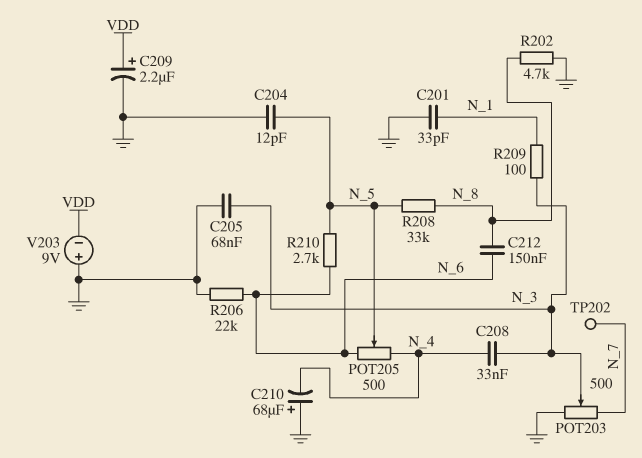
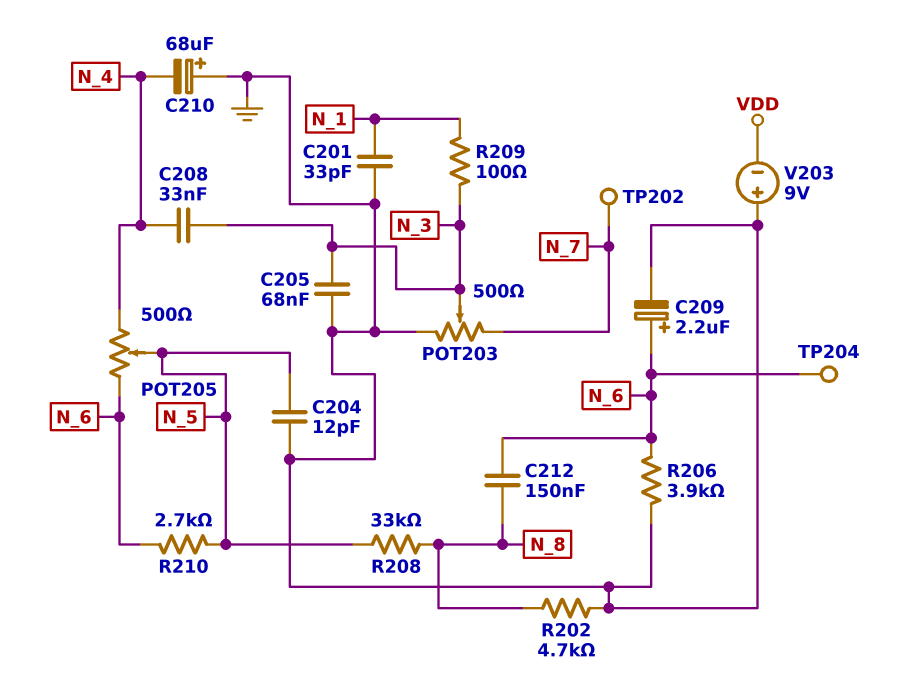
C209: 2.2uF (plus VDD, minus GND) -> 2.2uF (plus N_6, minus GND)
R206: 22k (GND, N_6) -> 3.9k (GND, N_6)
TP204: none -> test point (N_6)

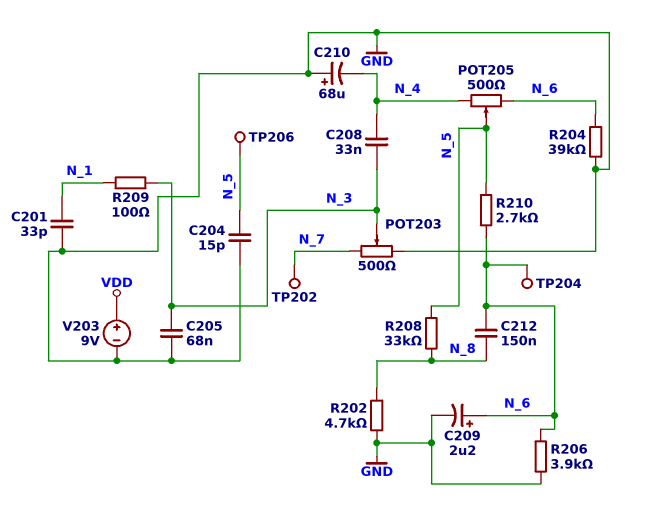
C204: 12pF (GND, N_5) -> 15pF (GND, N_5)
R204: none -> 39k (GND, N_6)
TP206: none -> test point (N_5)
V203: 9V (plus GND, minus VDD) -> 9V (plus VDD, minus GND)

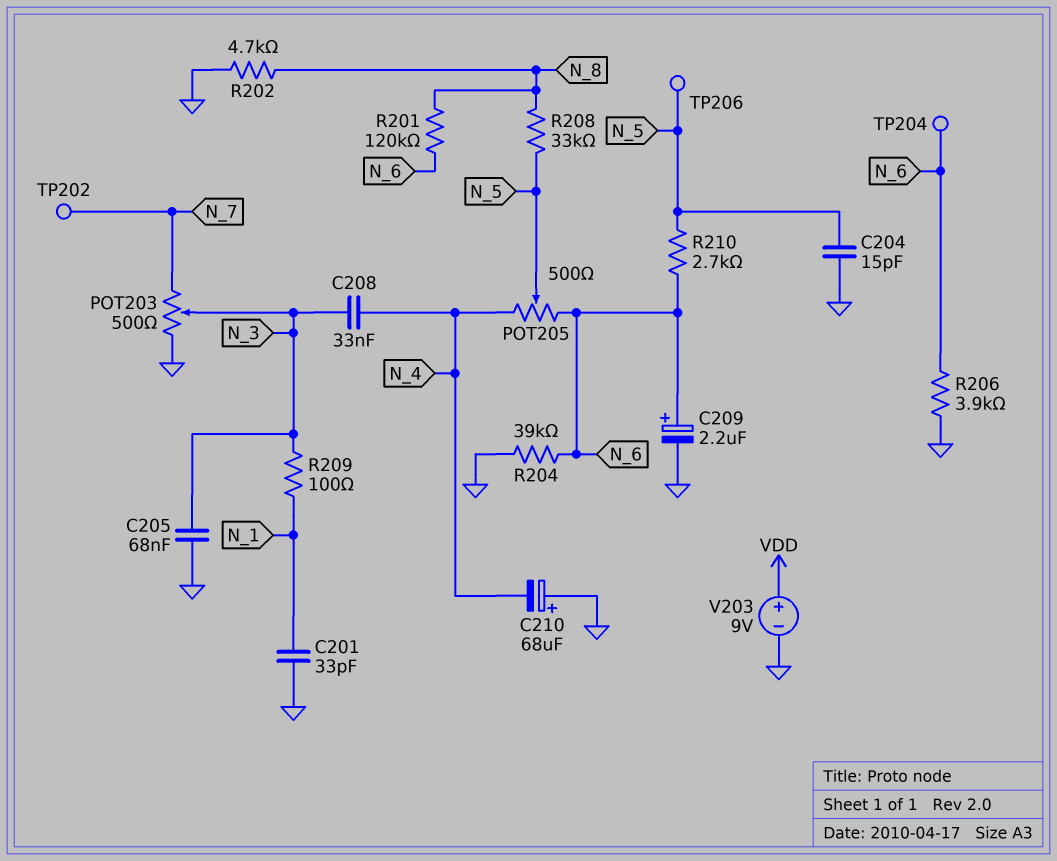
C212: 150nF (N_6, N_8) -> none
R201: none -> 120k (N_6, N_8)

